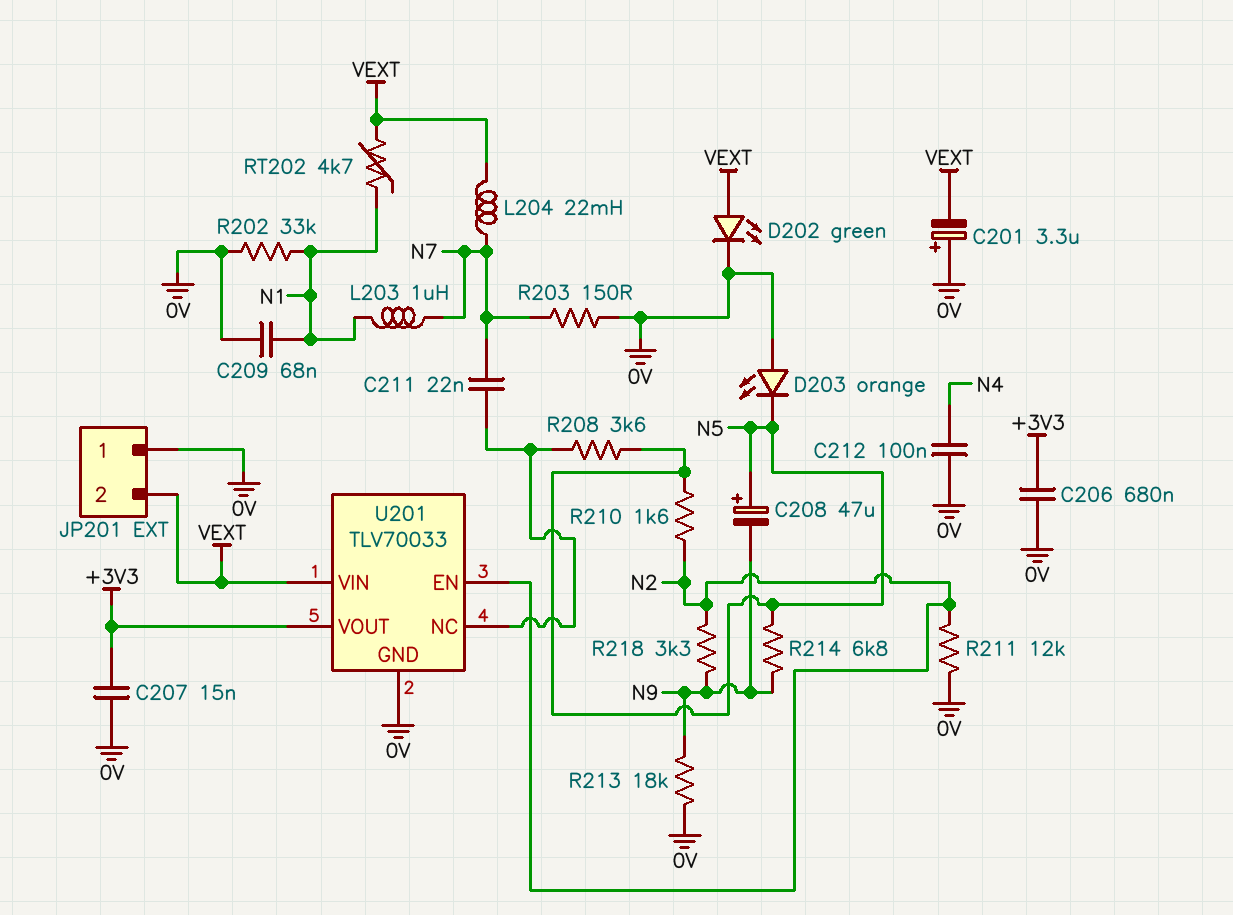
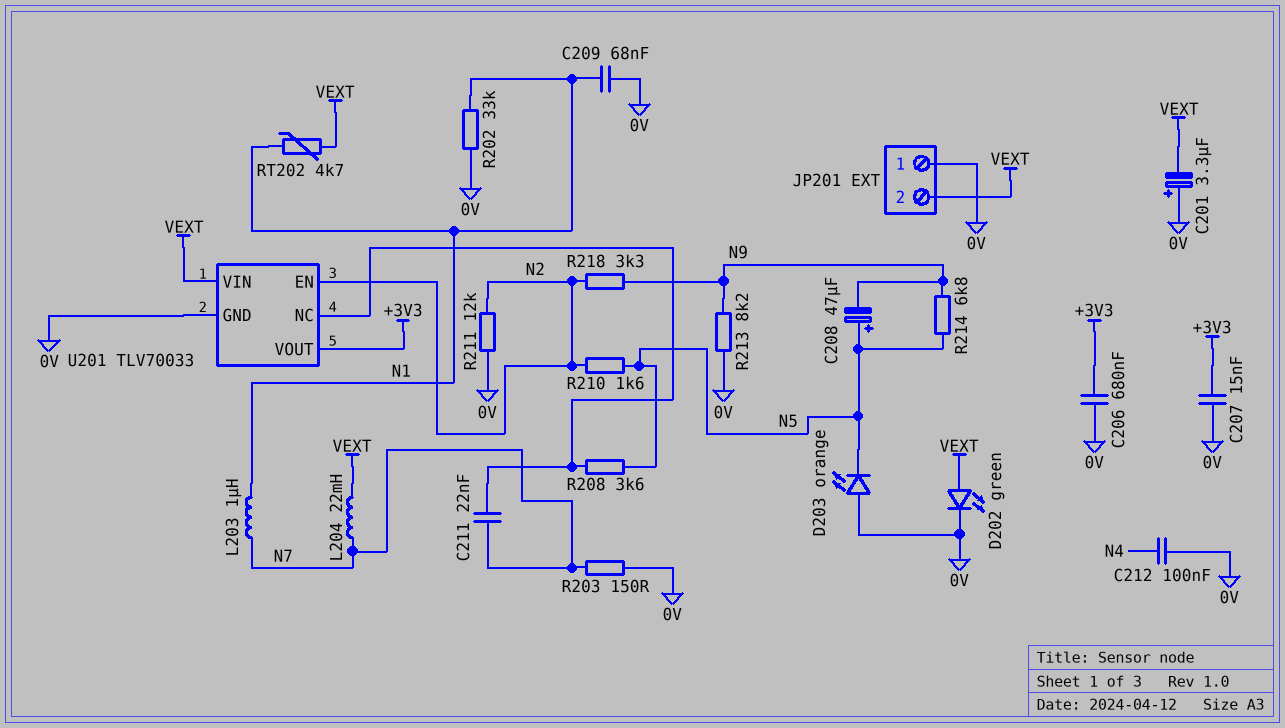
R213: 18k (0V, N9) -> 8.2k (0V, N9)

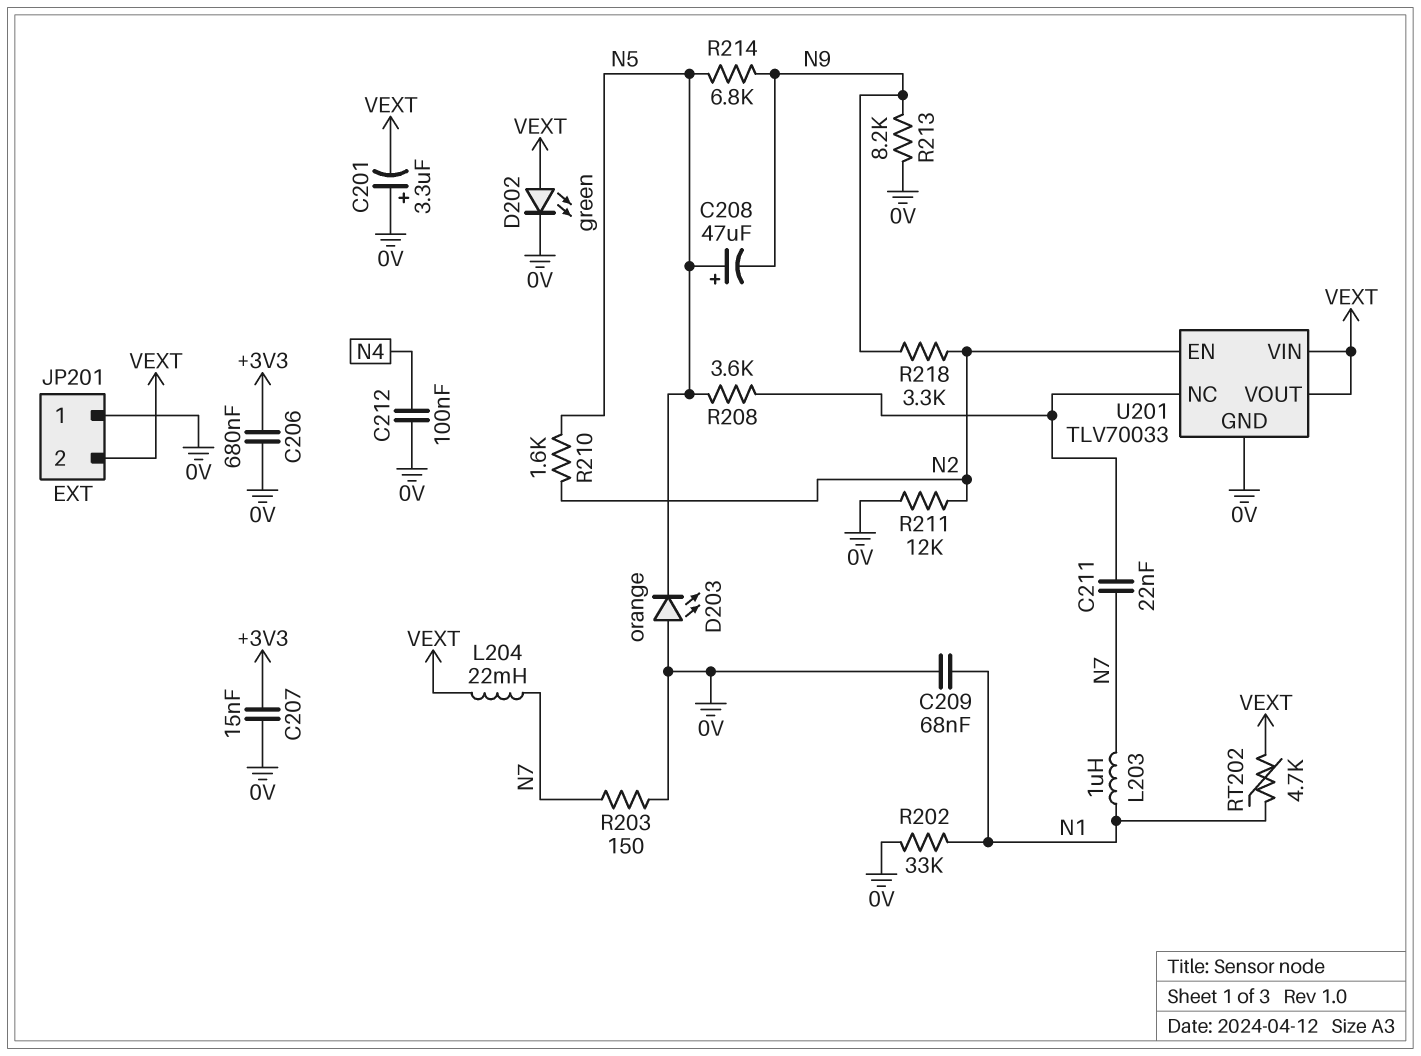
U201 pin VOUT: +3V3 -> VEXT

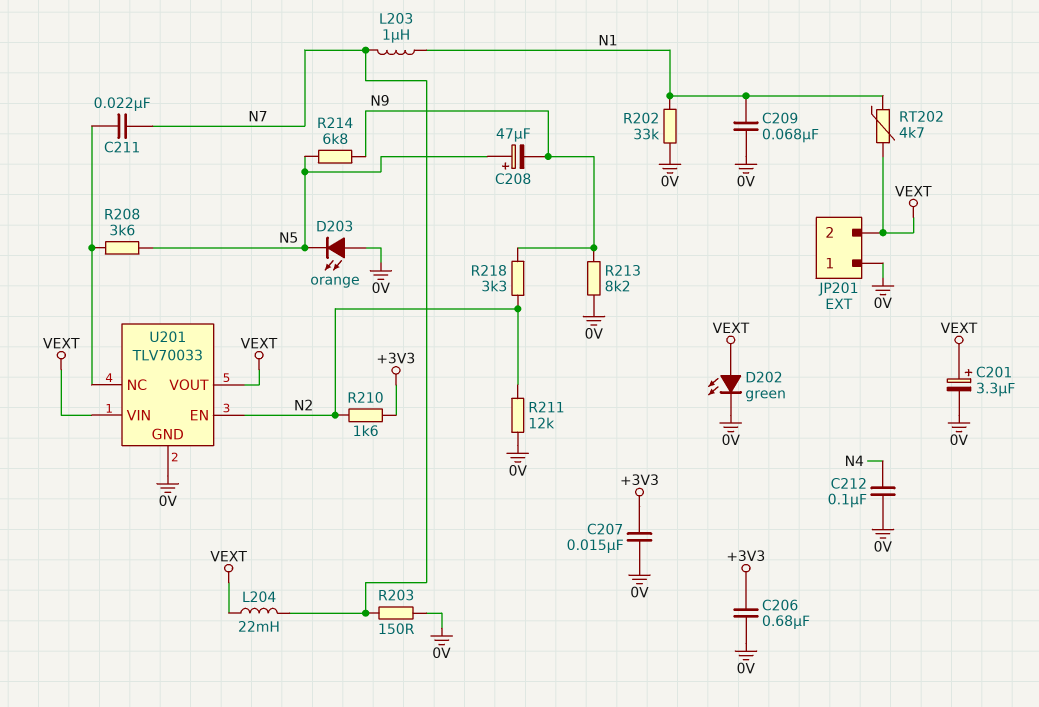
C201: 3.3uF (plus 0V, minus VEXT) -> 3.3uF (plus VEXT, minus 0V)
R210: 1.6k (N2, N5) -> 1.6k (+3V3, N2)

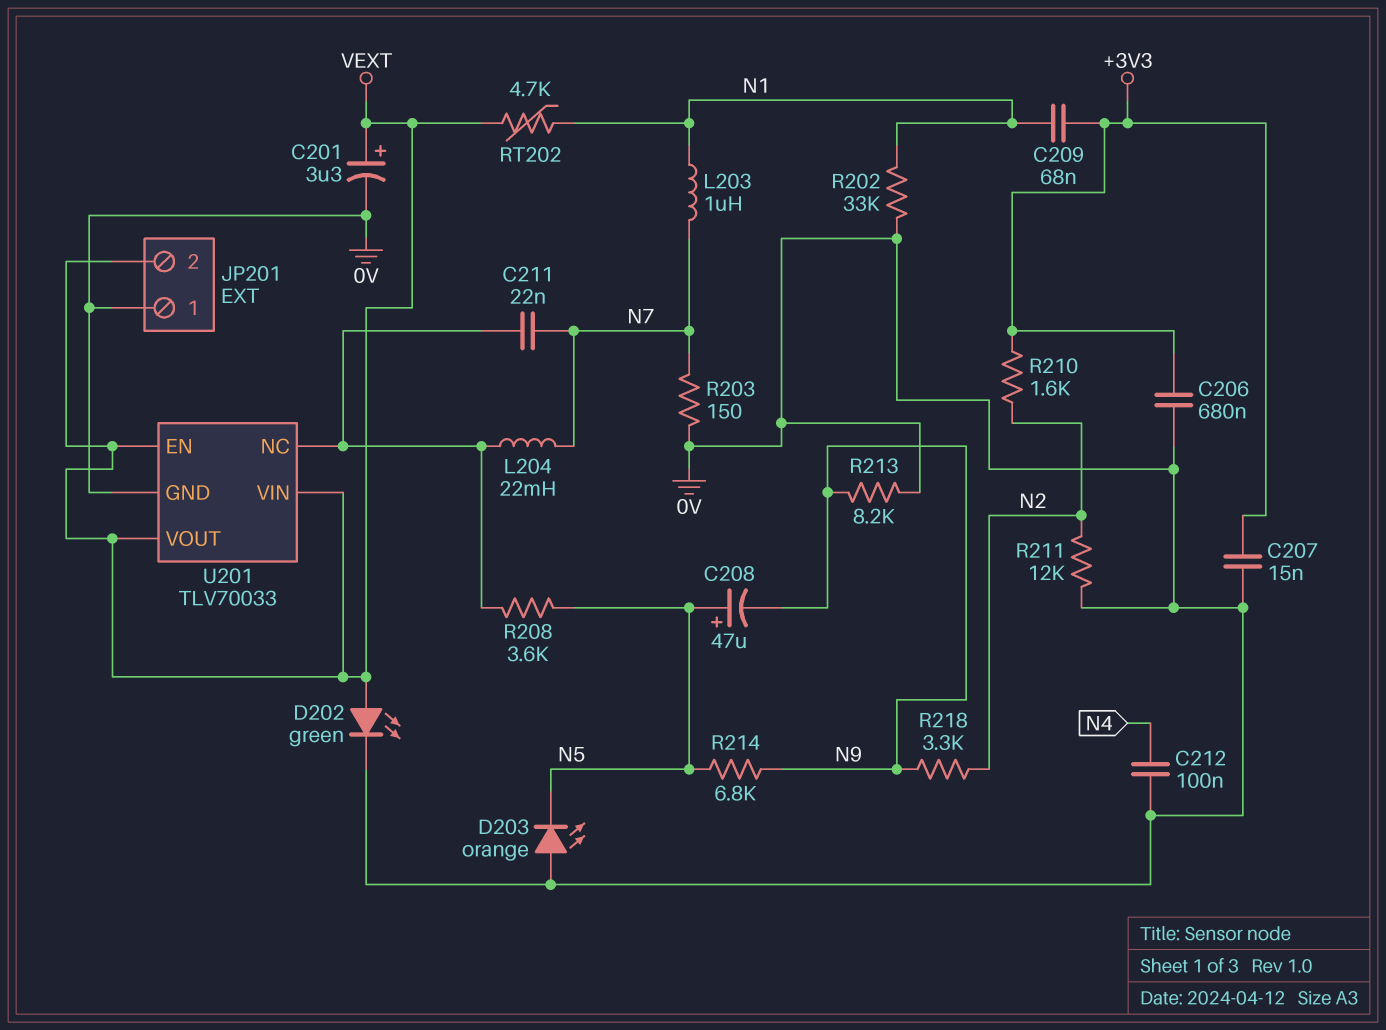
C209: 68nF (0V, N1) -> 68nF (+3V3, N1)
L204: 22mH (N7, VEXT) -> 22mH (N7, U201/NC)
U201 pin EN: N2 -> VEXT

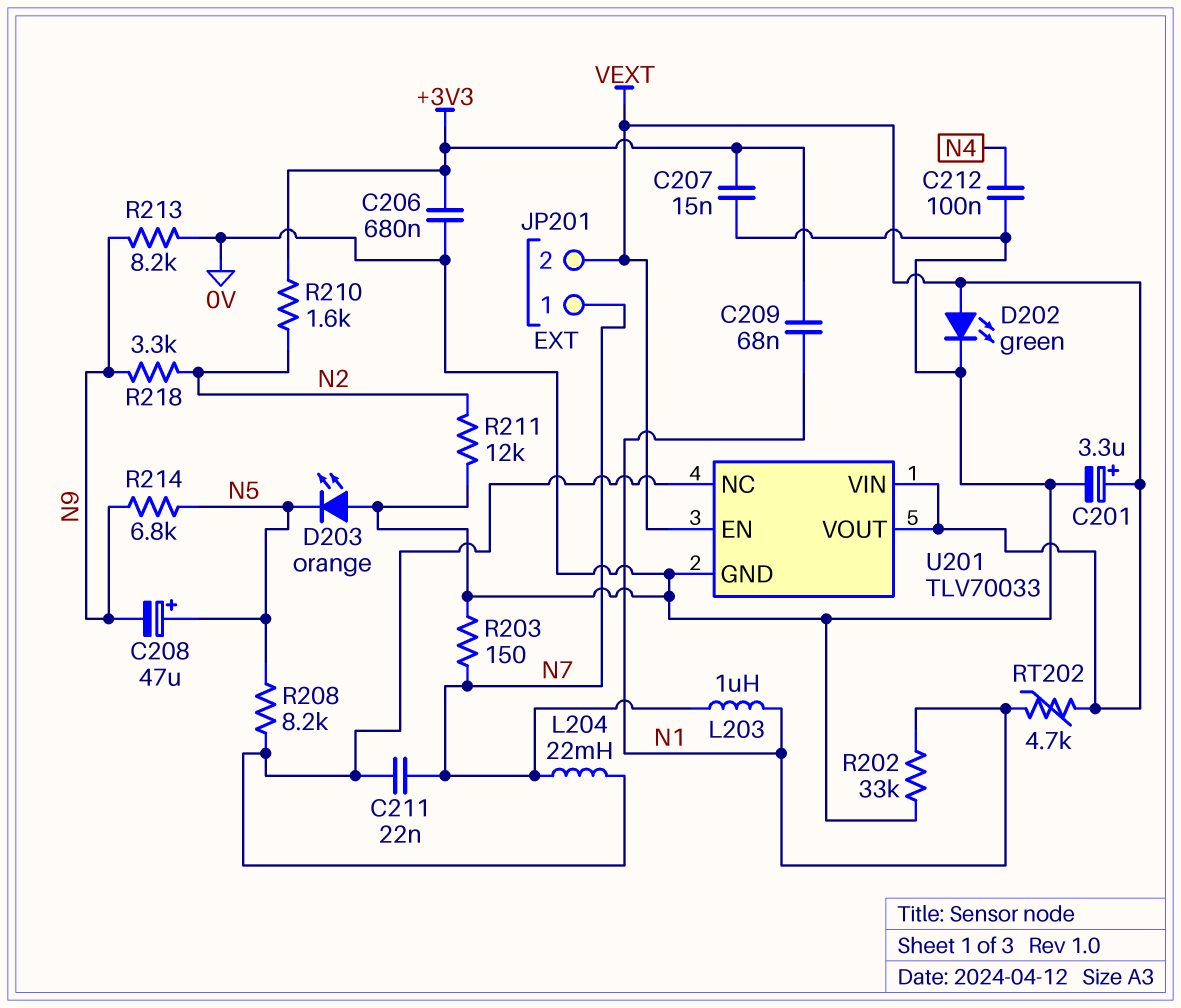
JP201 pin 1: 0V -> N7
R208: 3.6k (N5, U201/NC) -> 8.2k (N5, U201/NC)

